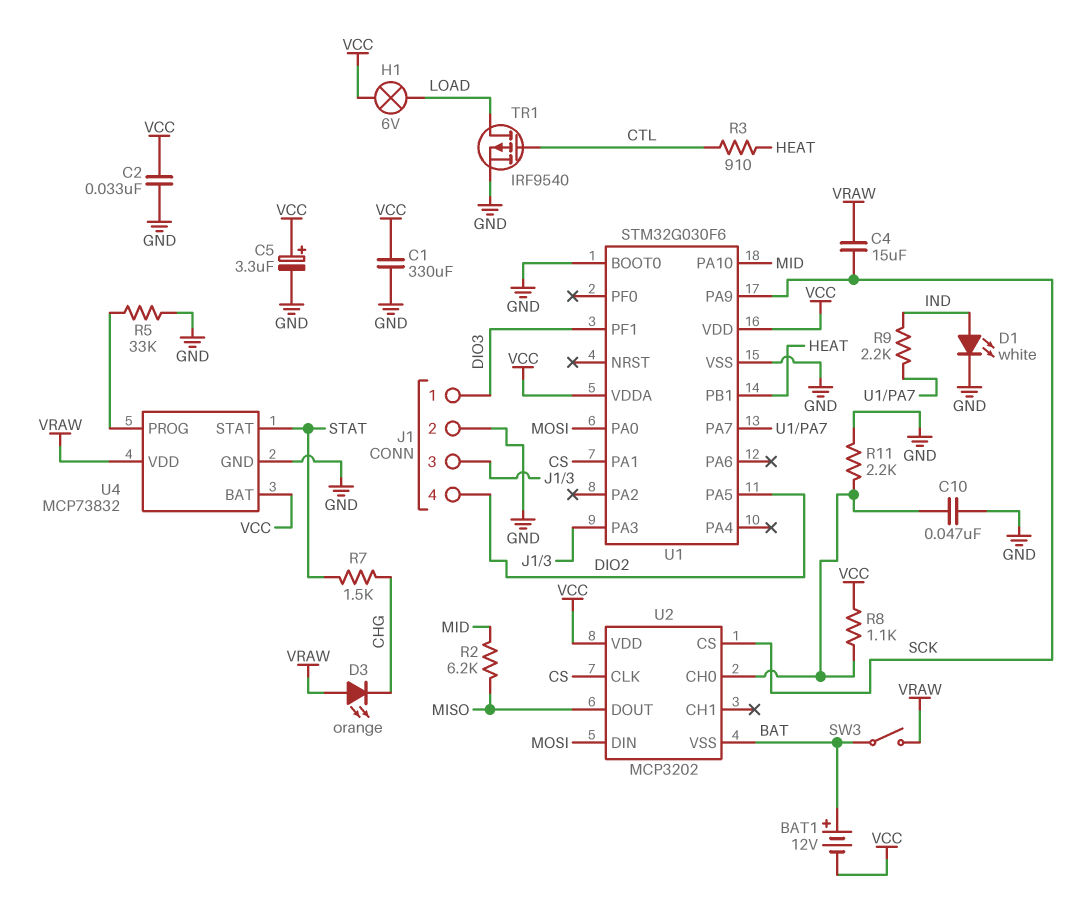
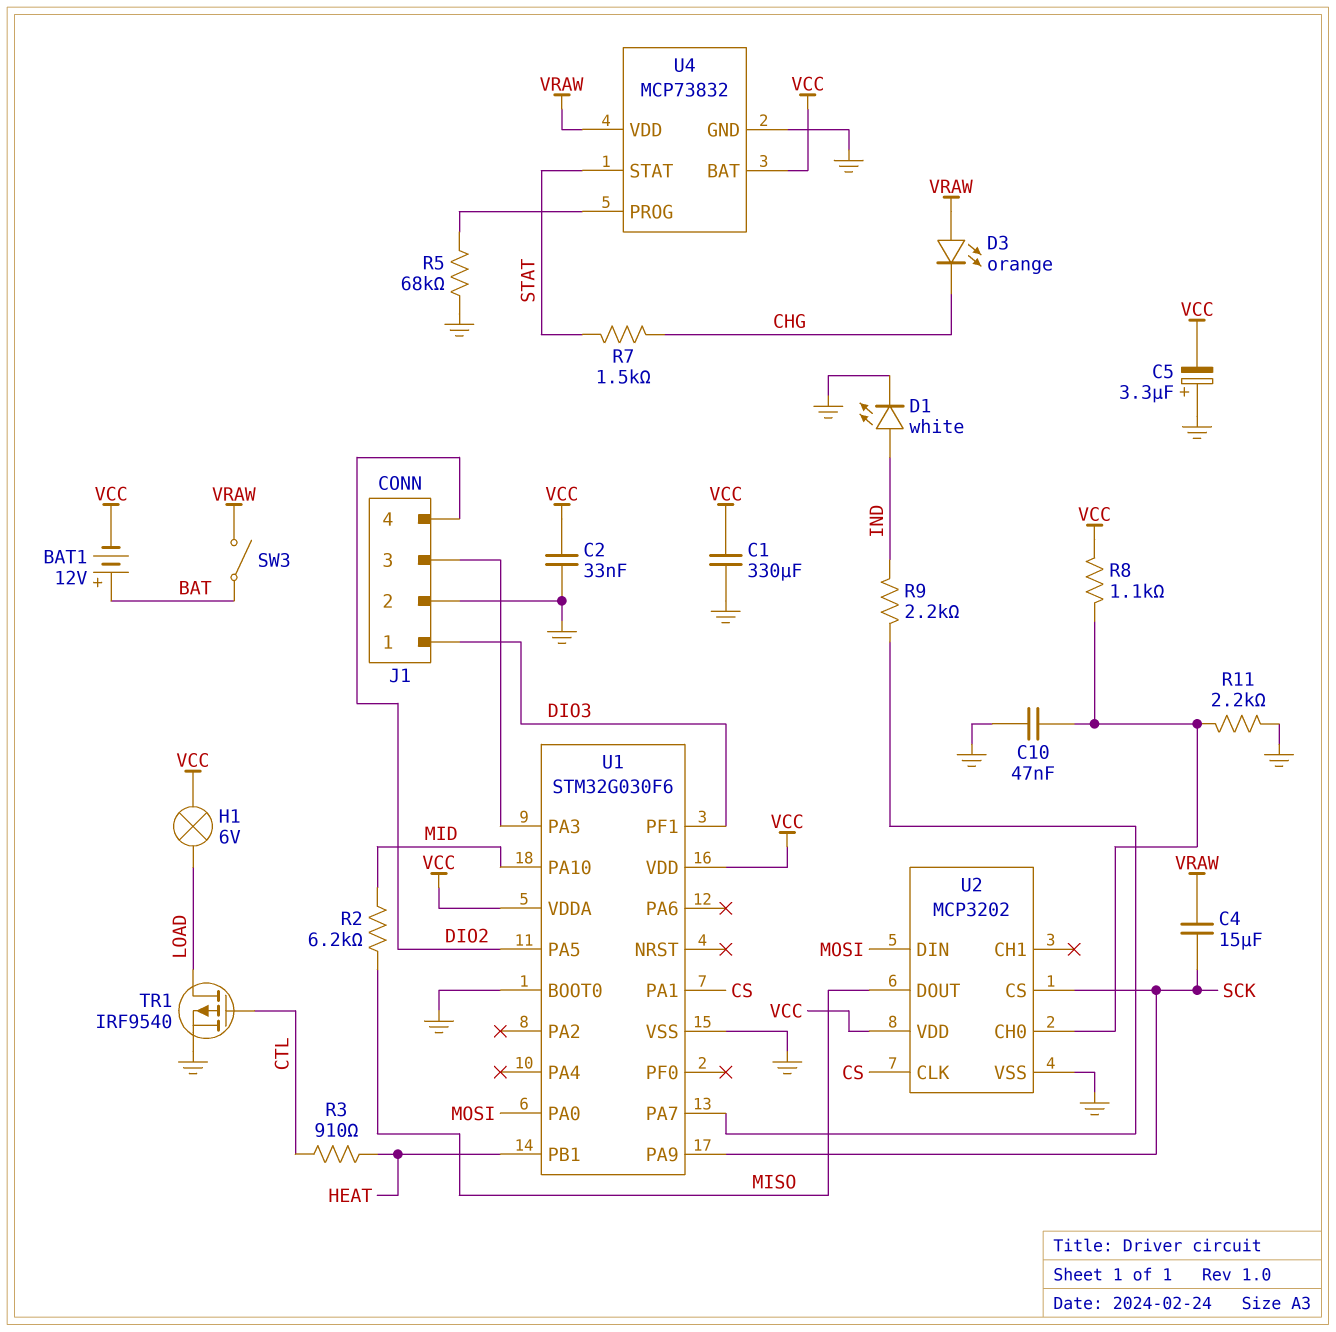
C5: 3.3uF (plus VCC, minus GND) -> 3.3uF (plus GND, minus VCC)
R5: 33k (GND, U4/PROG) -> 68k (GND, U4/PROG)
U2 pin VSS: BAT -> GND

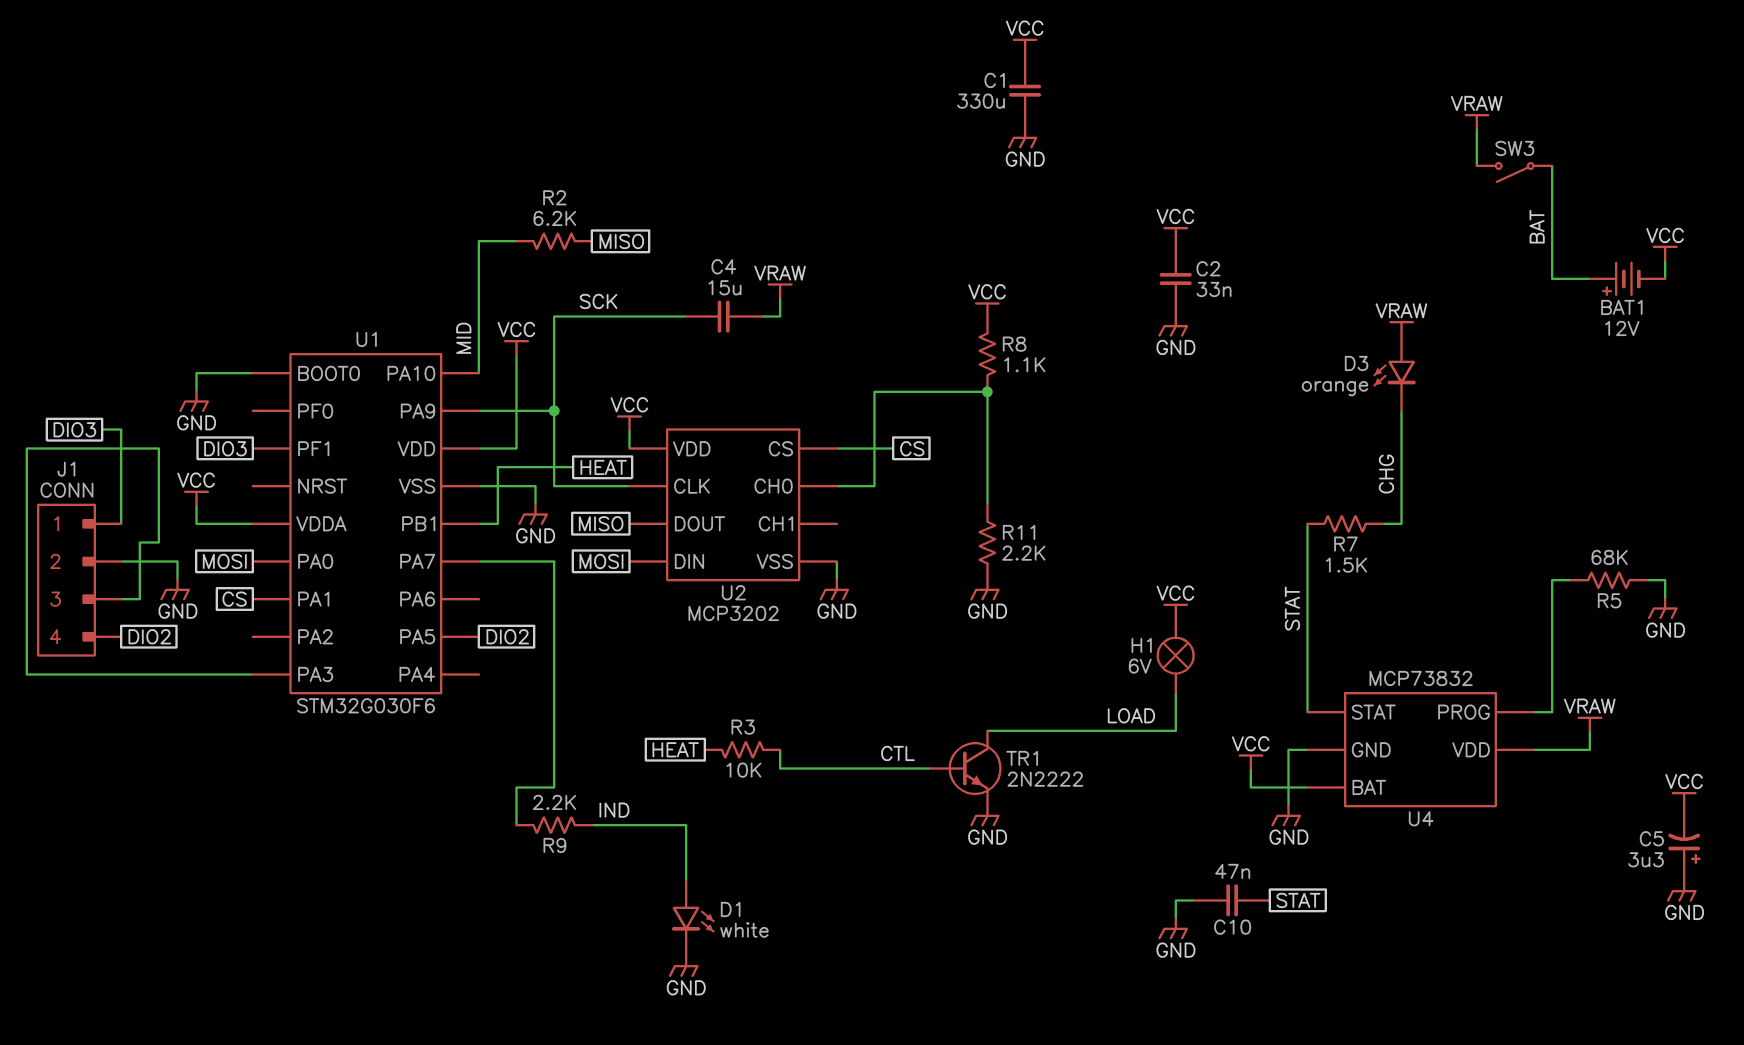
C10: 47nF (GND, U2/CH0) -> 47nF (GND, STAT)
R3: 910 (CTL, HEAT) -> 10k (CTL, HEAT)
TR1: PMOS IRF9540 (G CTL, D LOAD, S GND) -> NPN 2N2222 (B CTL, C LOAD, E GND)
U2 pin CLK: CS -> SCK
U2 pin CS: SCK -> CS

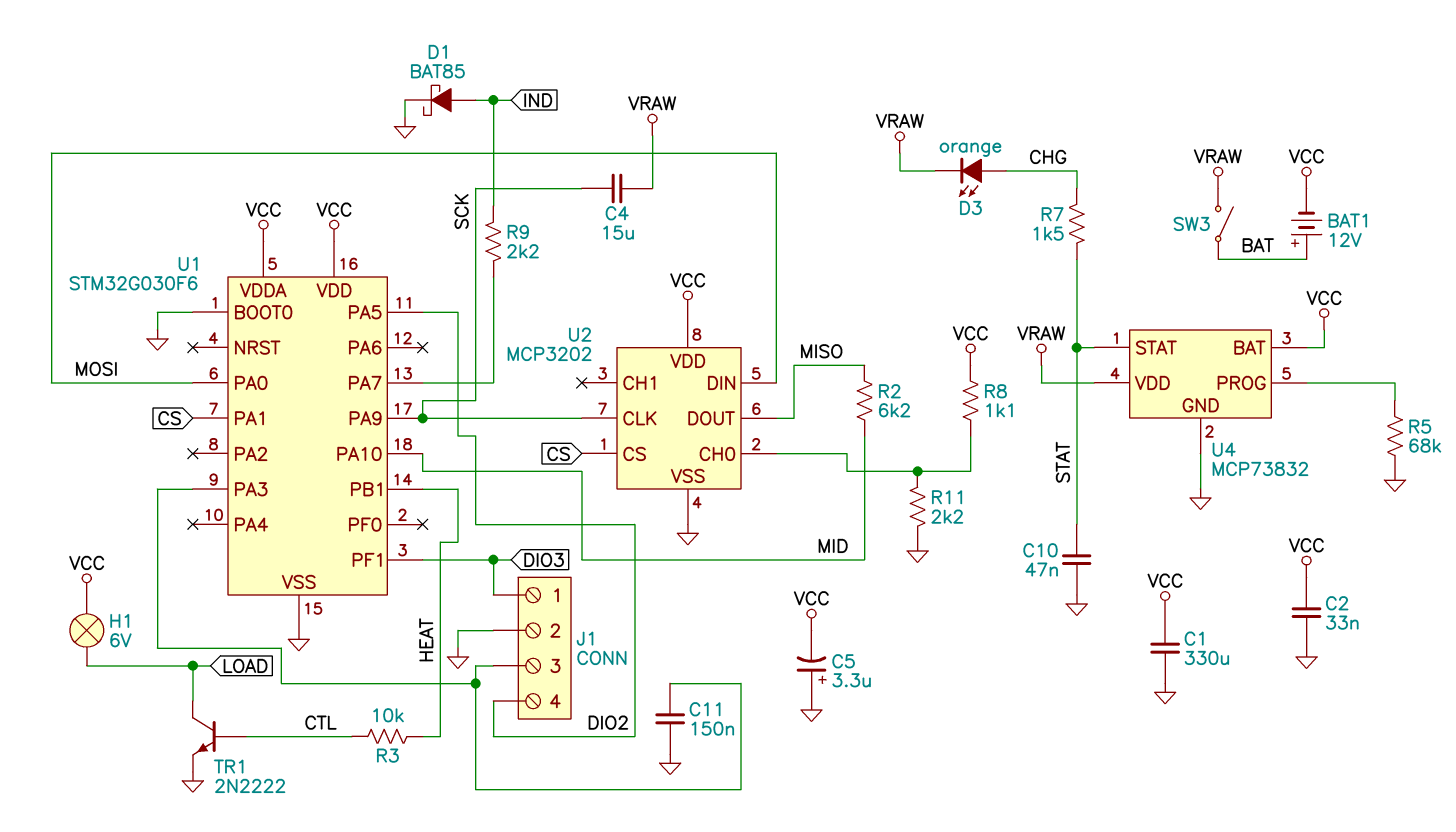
C11: none -> 150nF (GND, J1/3)
D1: LED white (A IND, K GND) -> schottky BAT85 (A IND, K GND)
D3: LED orange (A VRAW, K CHG) -> LED orange (A CHG, K VRAW)

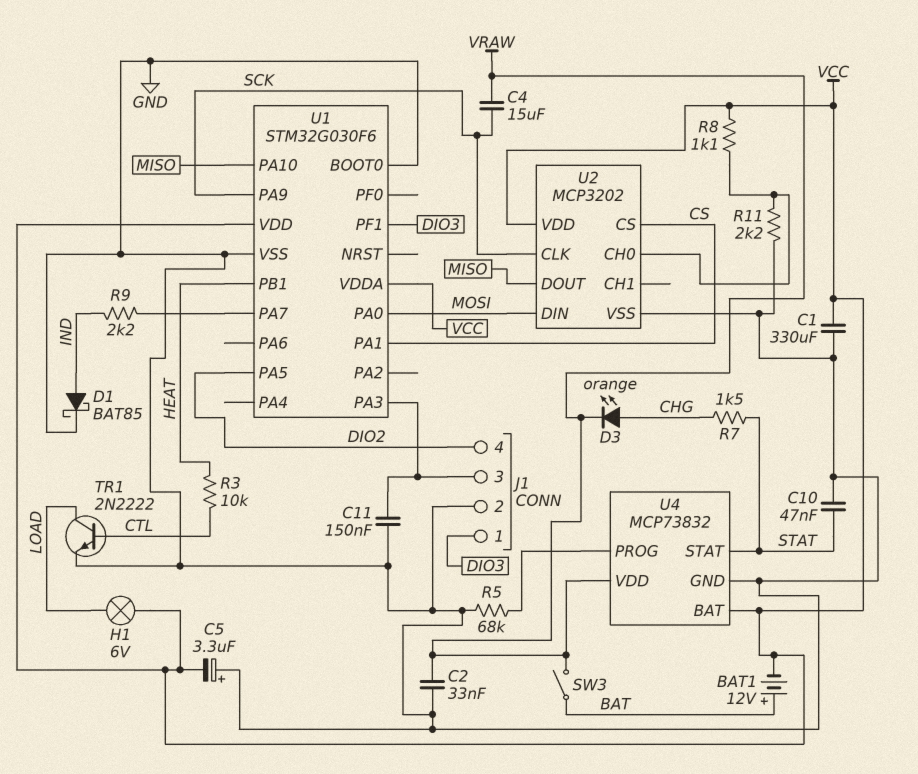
C2: 33nF (GND, VCC) -> 33nF (GND, VRAW)
R2: 6.2k (MID, MISO) -> none
U1 pin PA10: MID -> MISO

